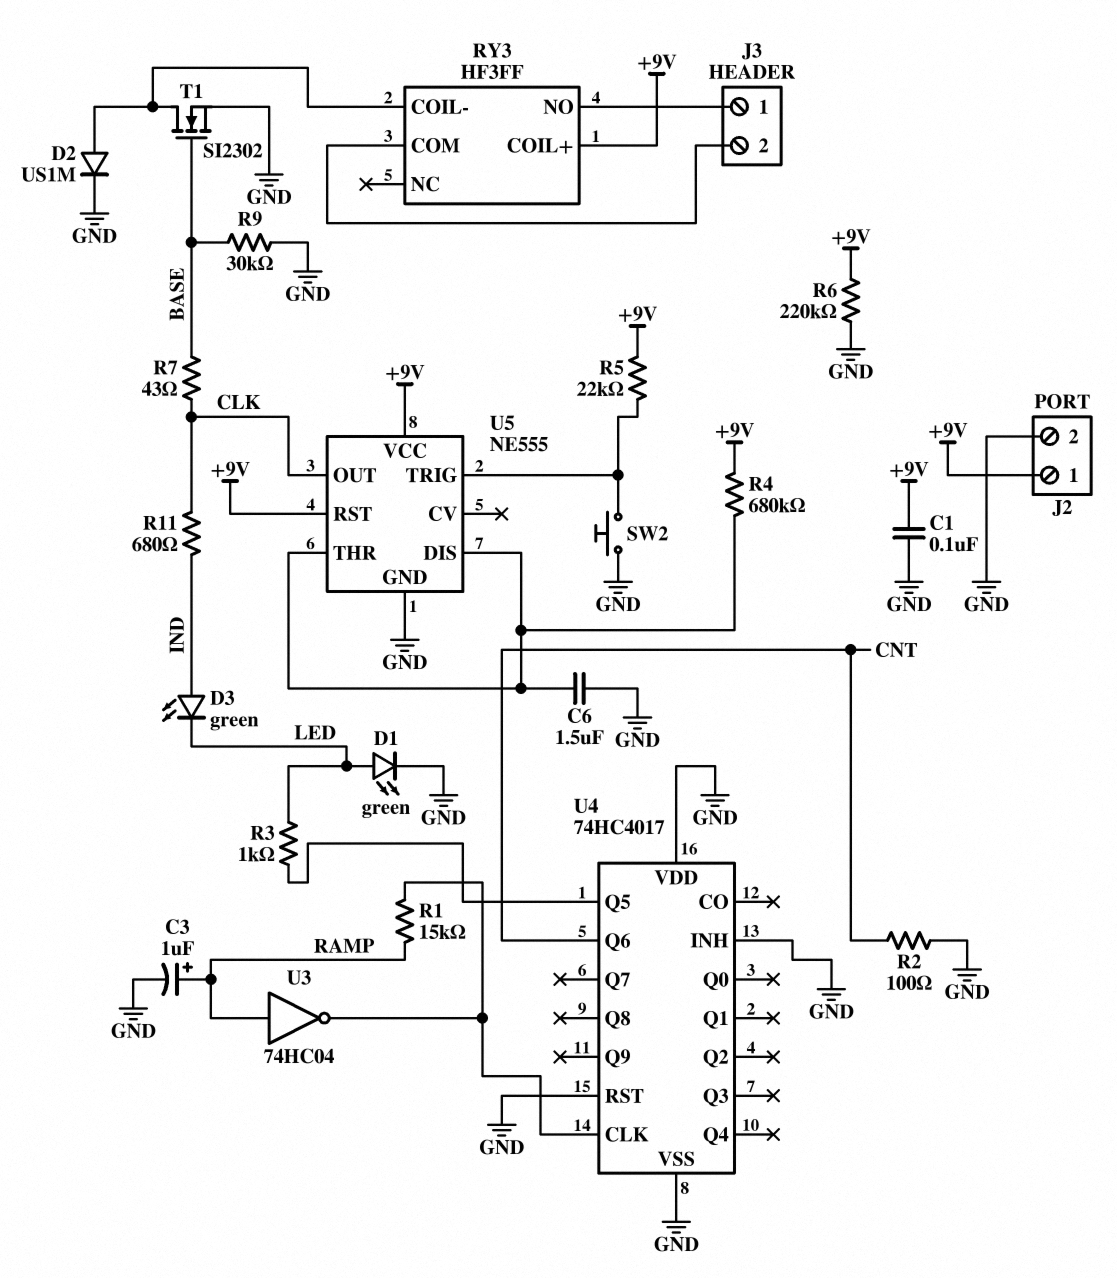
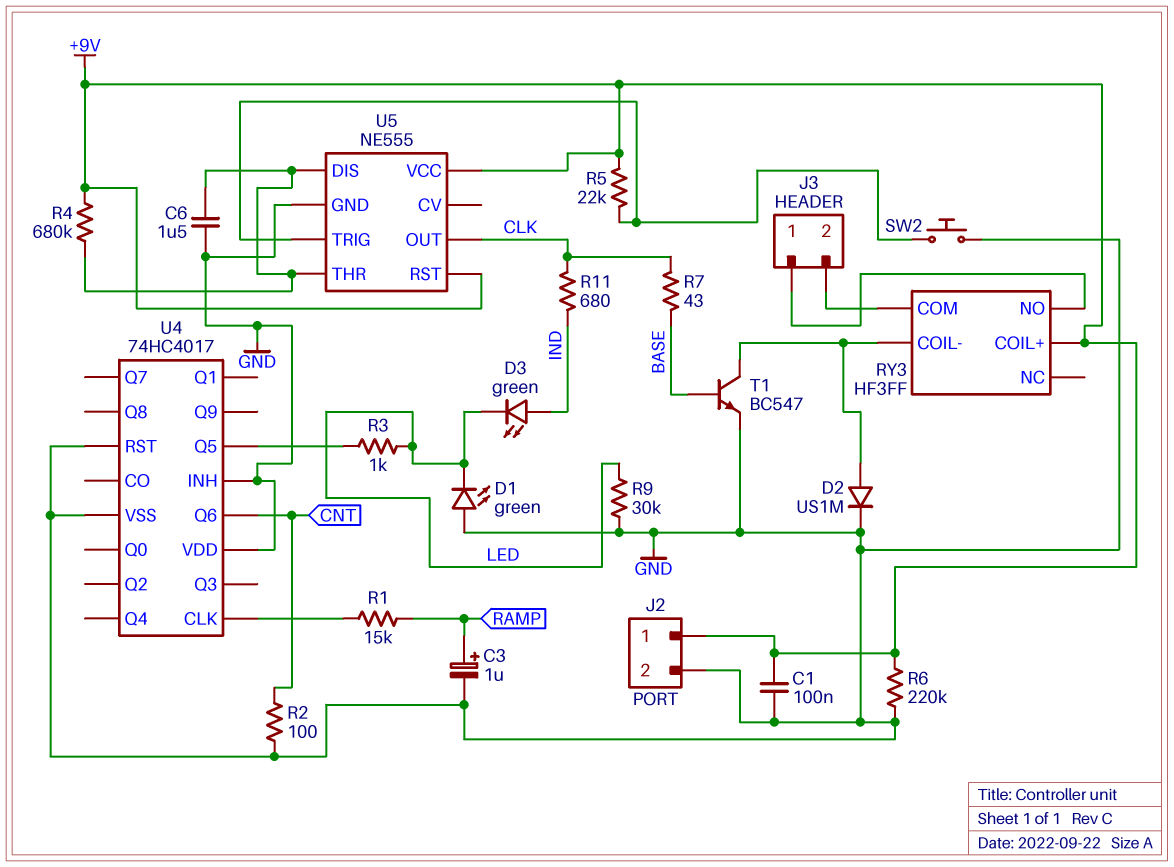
D1: LED green (A LED, K GND) -> LED green (A GND, K LED)
R9: 30k (BASE, GND) -> 30k (GND, LED)
T1: NMOS SI2302 (G BASE, D RY3/COIL-, S GND) -> NPN BC547 (B BASE, C RY3/COIL-, E GND)
U3: NOT 74HC04 (in RAMP, out U4/CLK) -> none

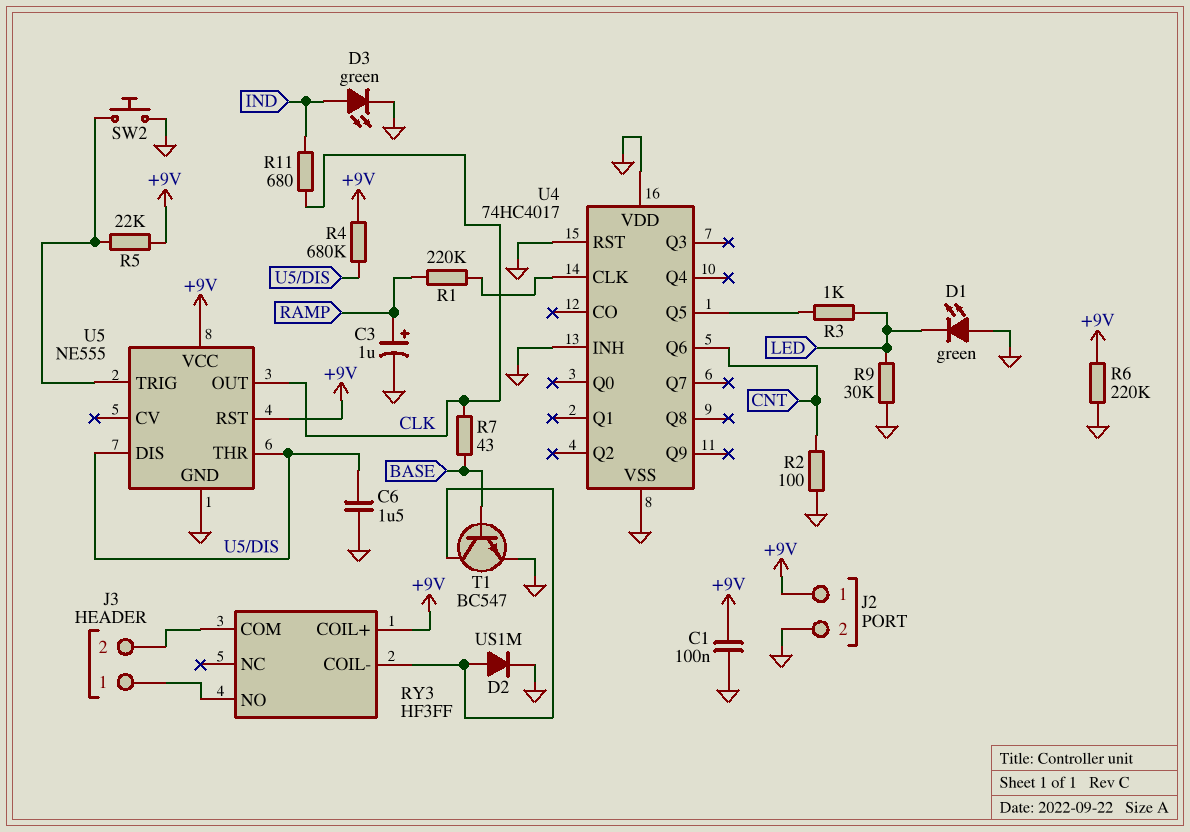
D3: LED green (A IND, K LED) -> LED green (A IND, K GND)
R1: 15k (RAMP, U4/CLK) -> 220k (RAMP, U4/CLK)

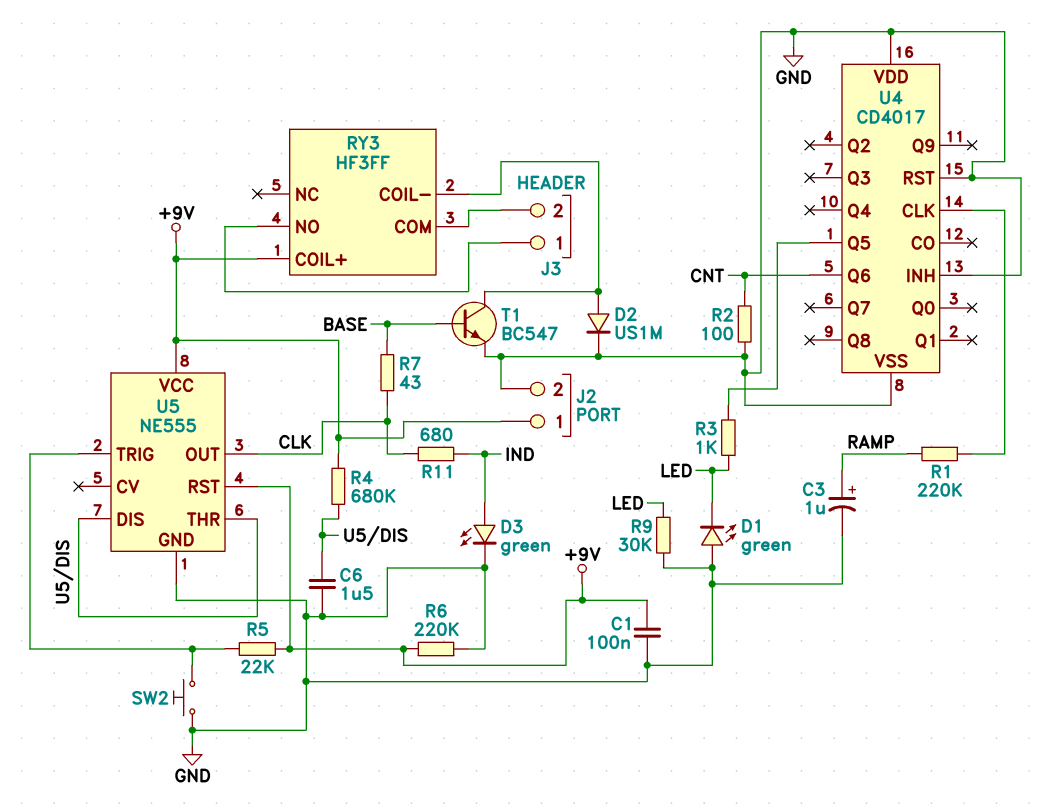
U4: 74HC4017 -> CD4017

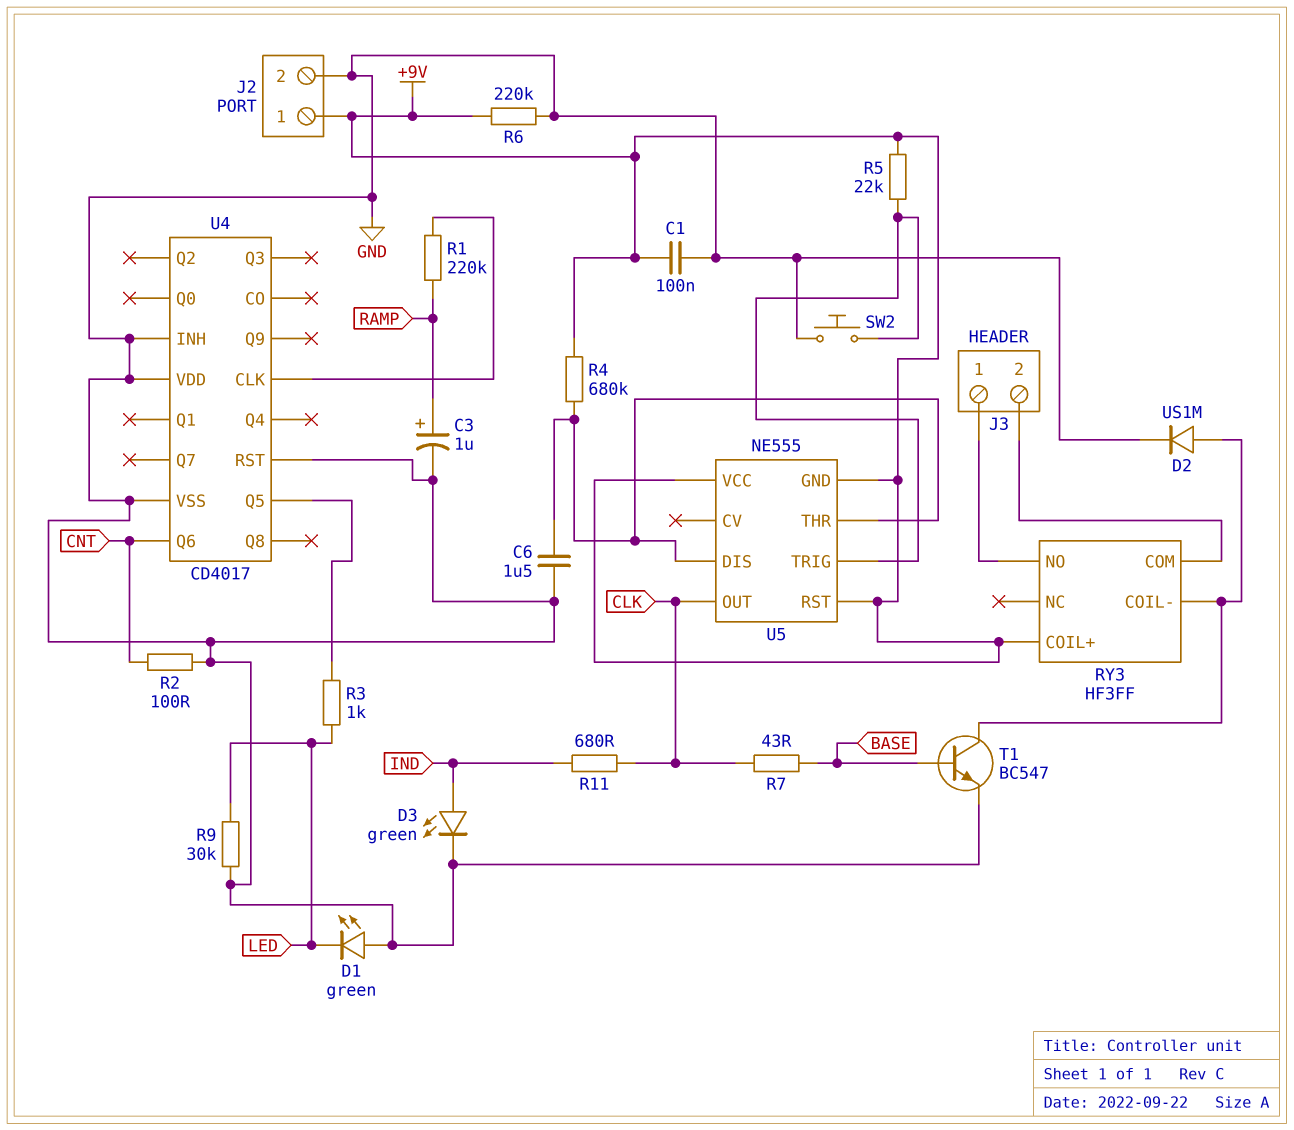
U5 pin GND: GND -> +9V

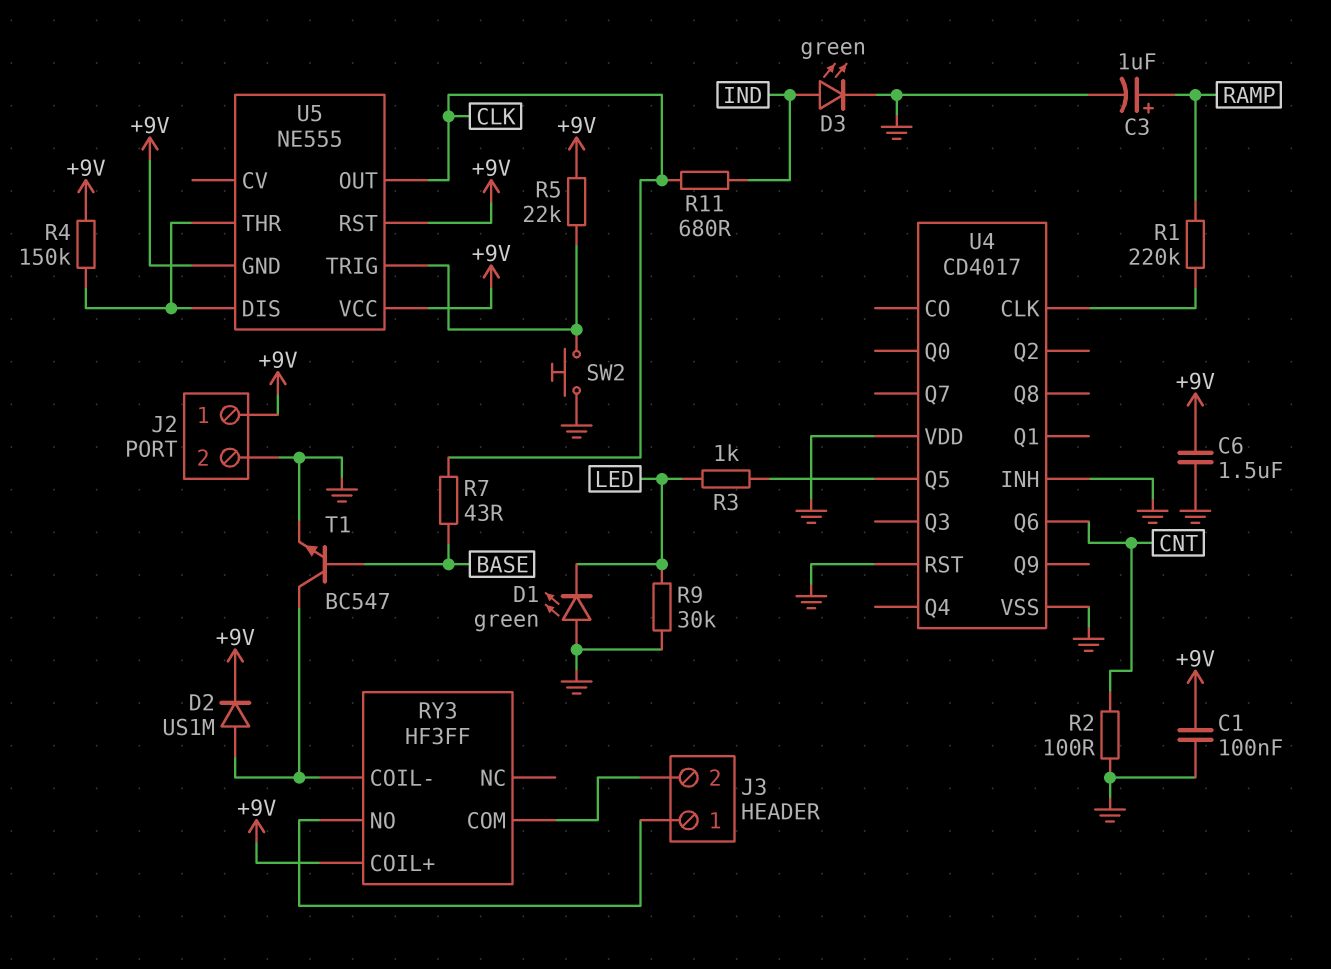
C6: 1.5uF (GND, U5/DIS) -> 1.5uF (+9V, GND)
D2: diode US1M (A RY3/COIL-, K GND) -> diode US1M (A RY3/COIL-, K +9V)
R4: 680k (+9V, U5/DIS) -> 150k (+9V, U5/DIS)
R6: 220k (+9V, GND) -> none

